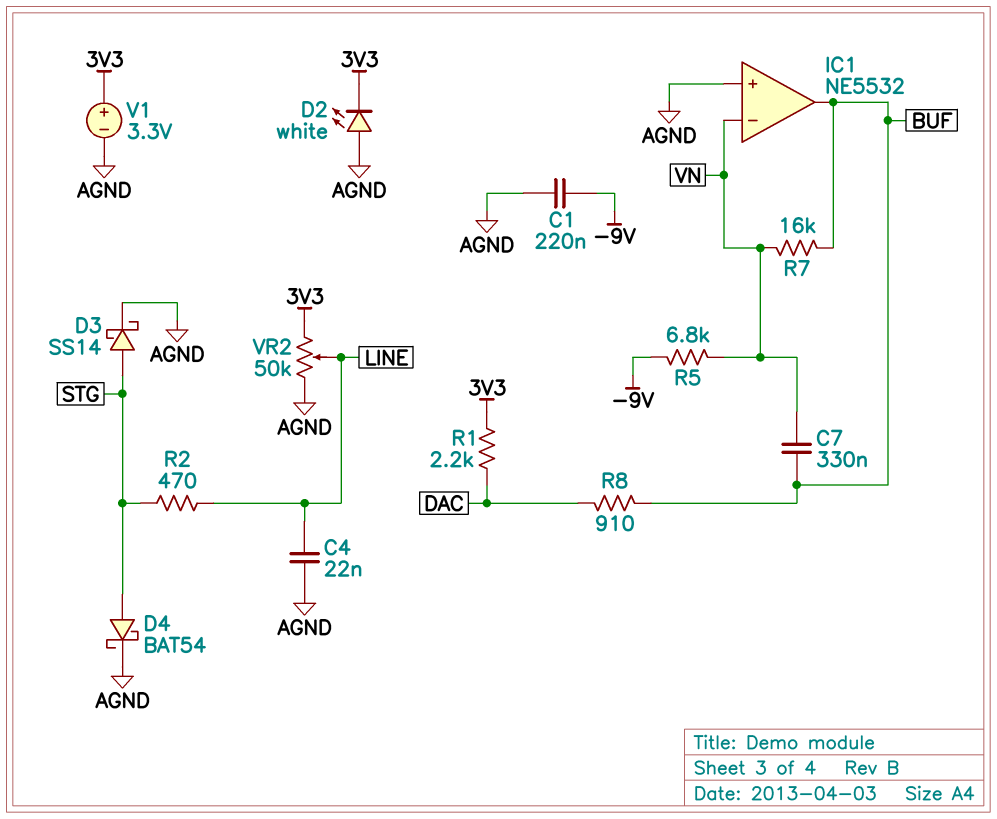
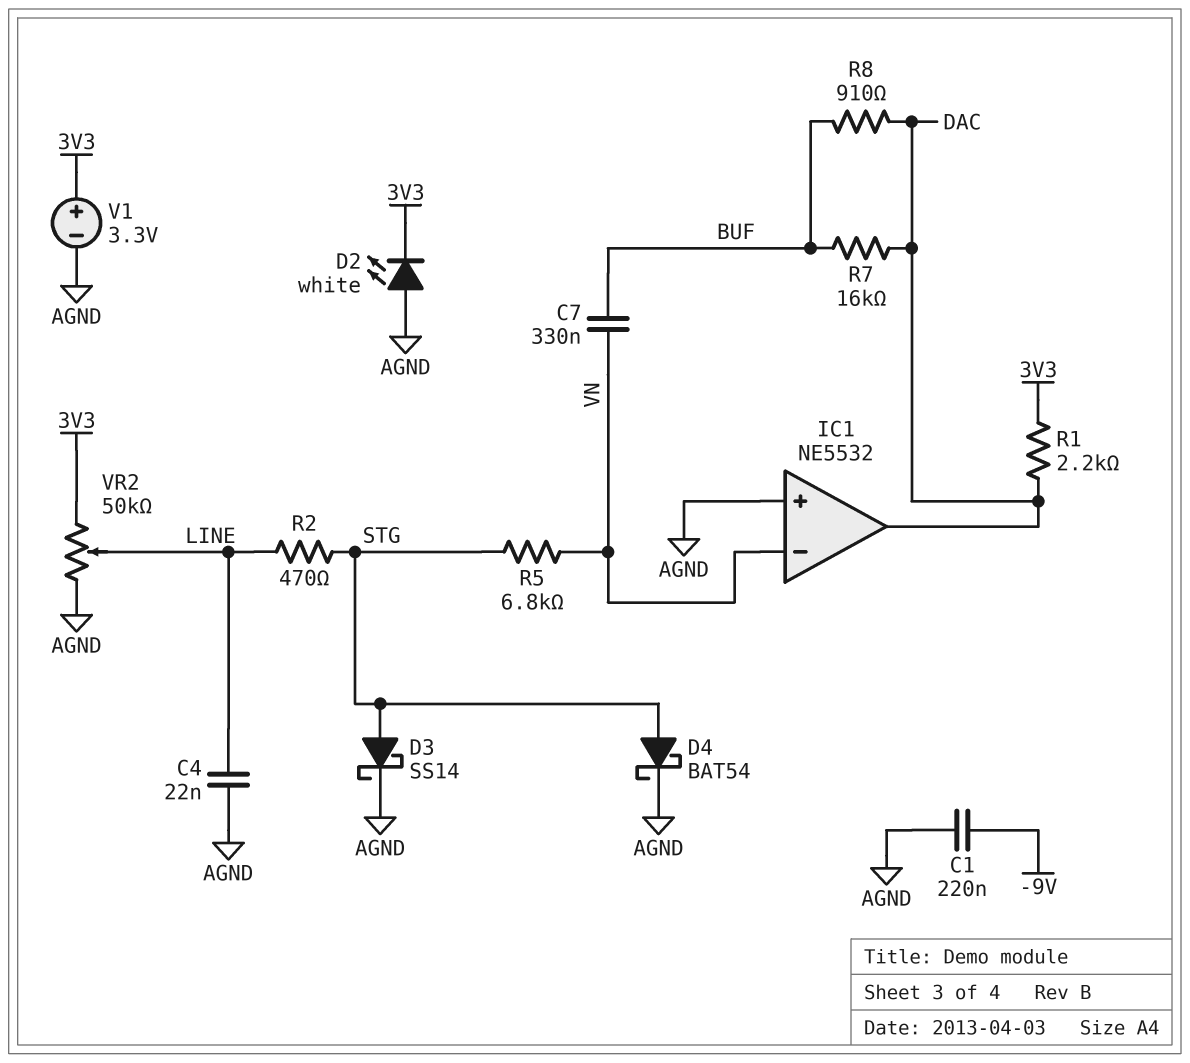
IC1 pin out: BUF -> DAC
R5: 6.8k (-9V, VN) -> 6.8k (STG, VN)
R7: 16k (BUF, VN) -> 16k (BUF, DAC)

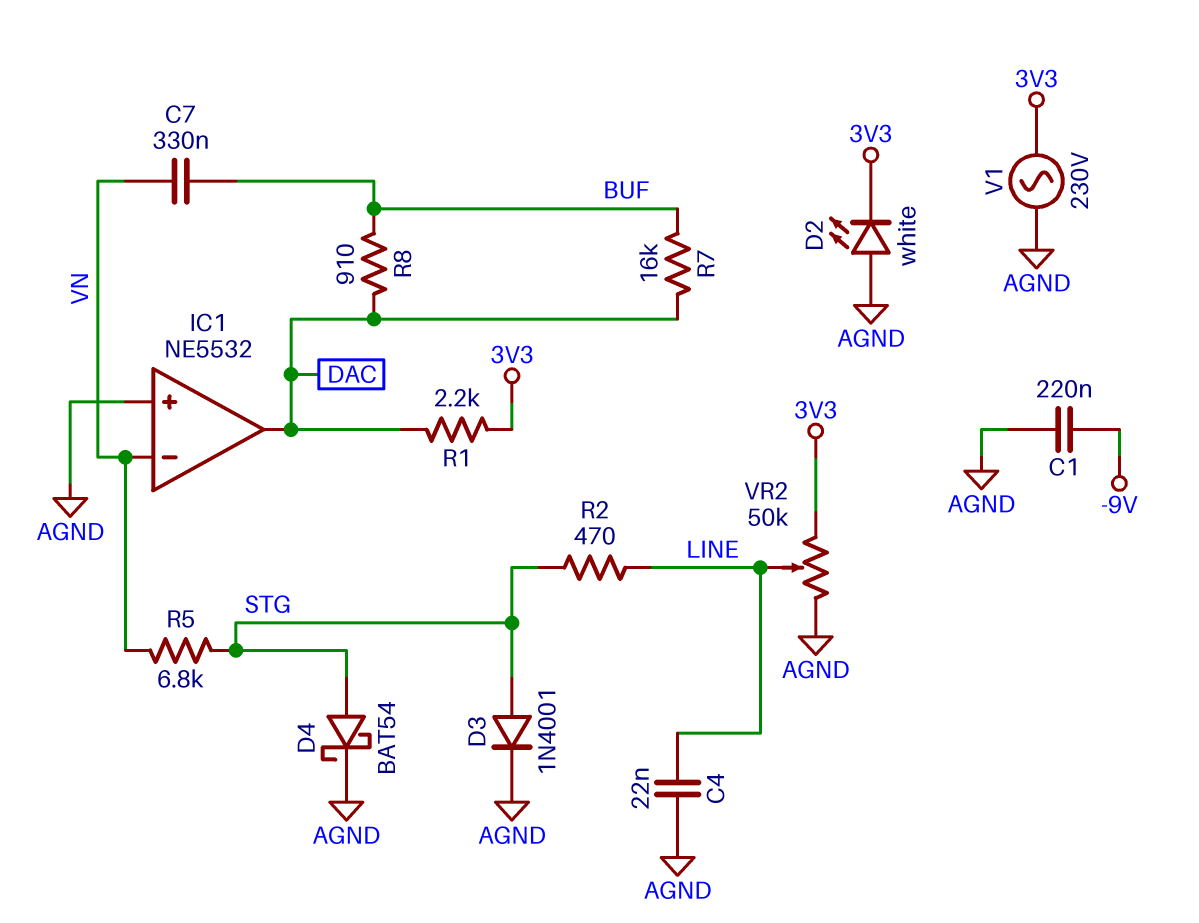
D3: schottky SS14 (A STG, K AGND) -> diode 1N4001 (A STG, K AGND)
V1: 3.3V (plus 3V3, minus AGND) -> AC 230V (3V3, AGND)

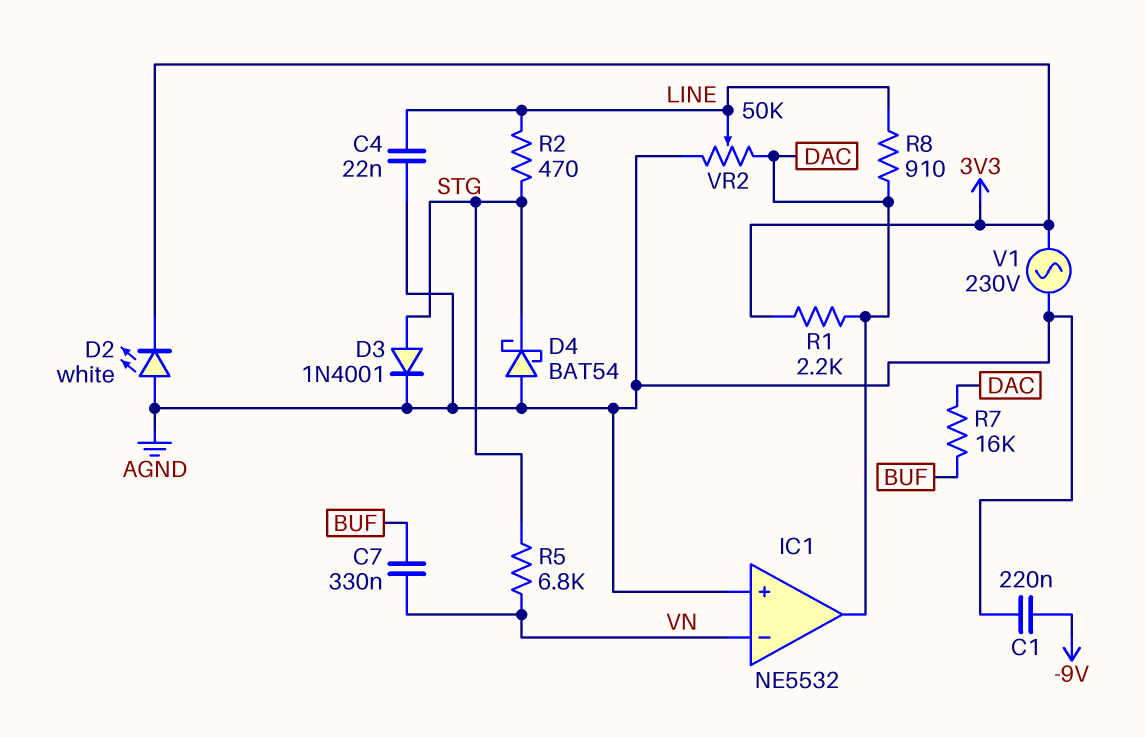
D4: schottky BAT54 (A STG, K AGND) -> schottky BAT54 (A AGND, K STG)
R8: 910 (BUF, DAC) -> 910 (DAC, LINE)
VR2: 50k (3V3, AGND, wiper LINE) -> 50k (AGND, DAC, wiper LINE)

